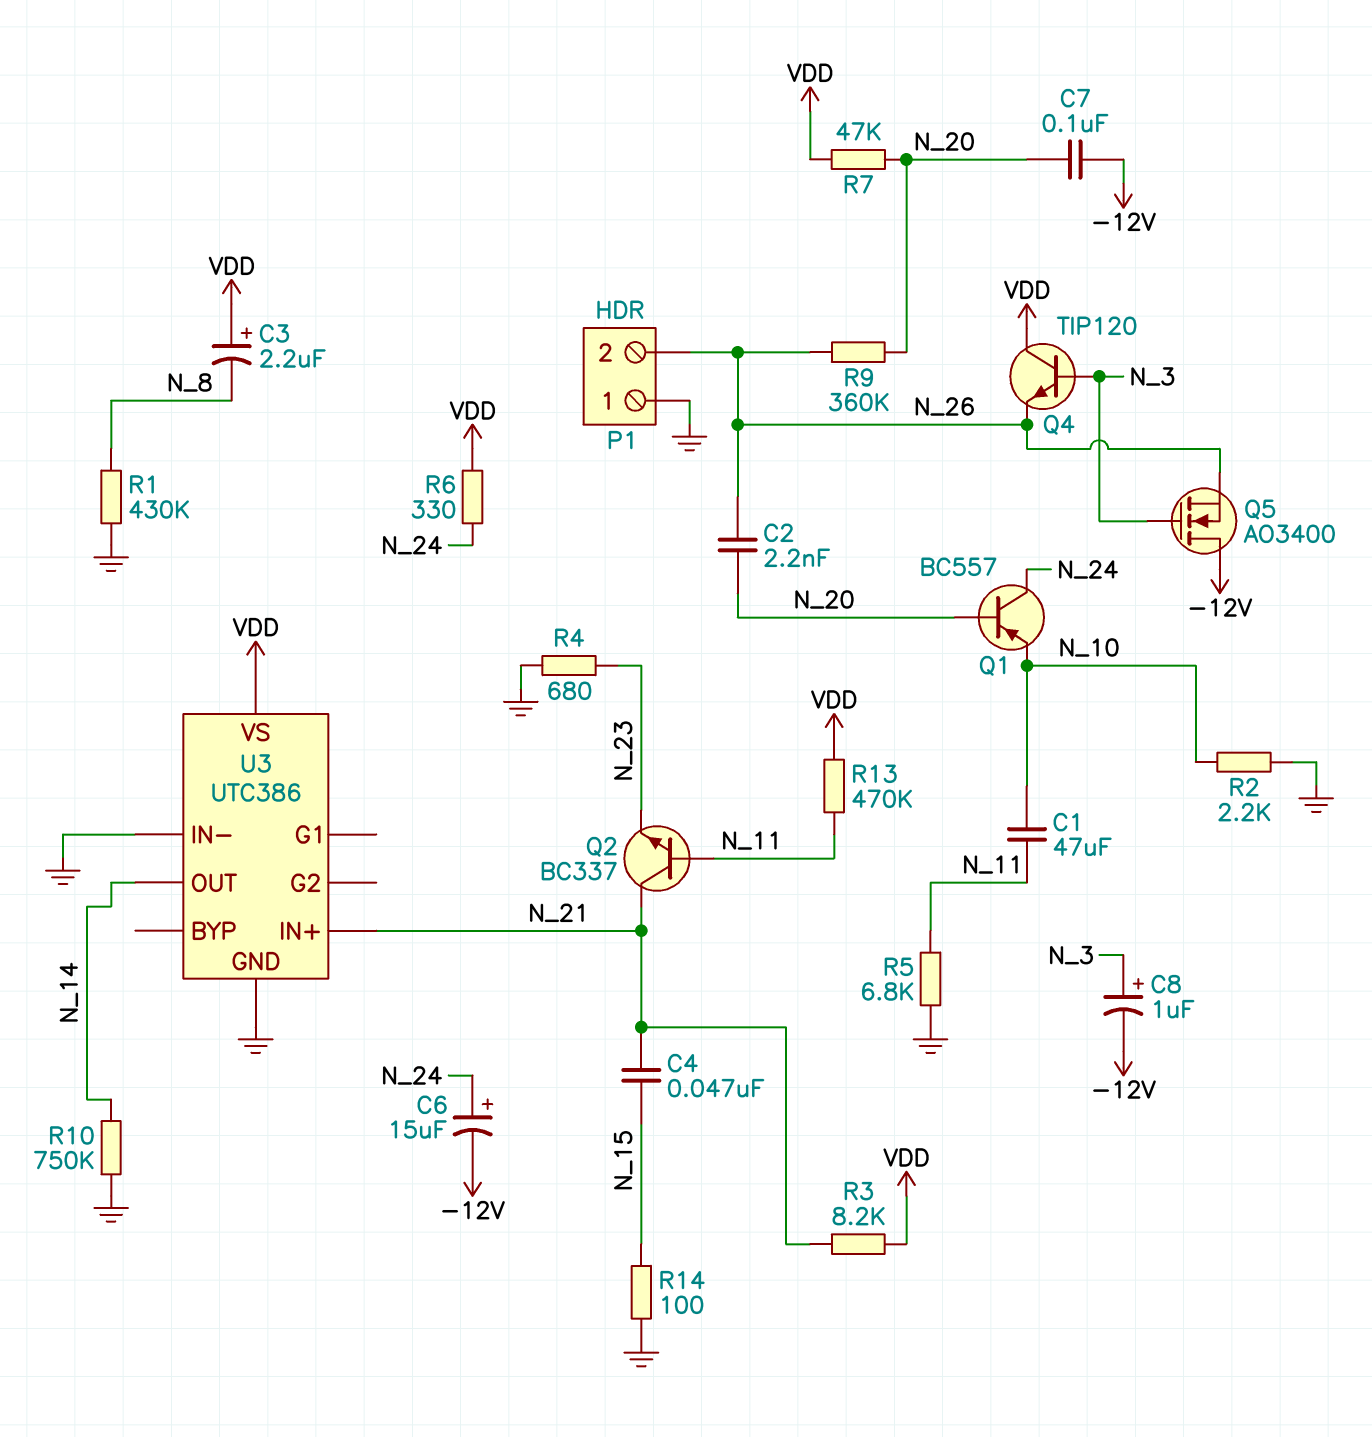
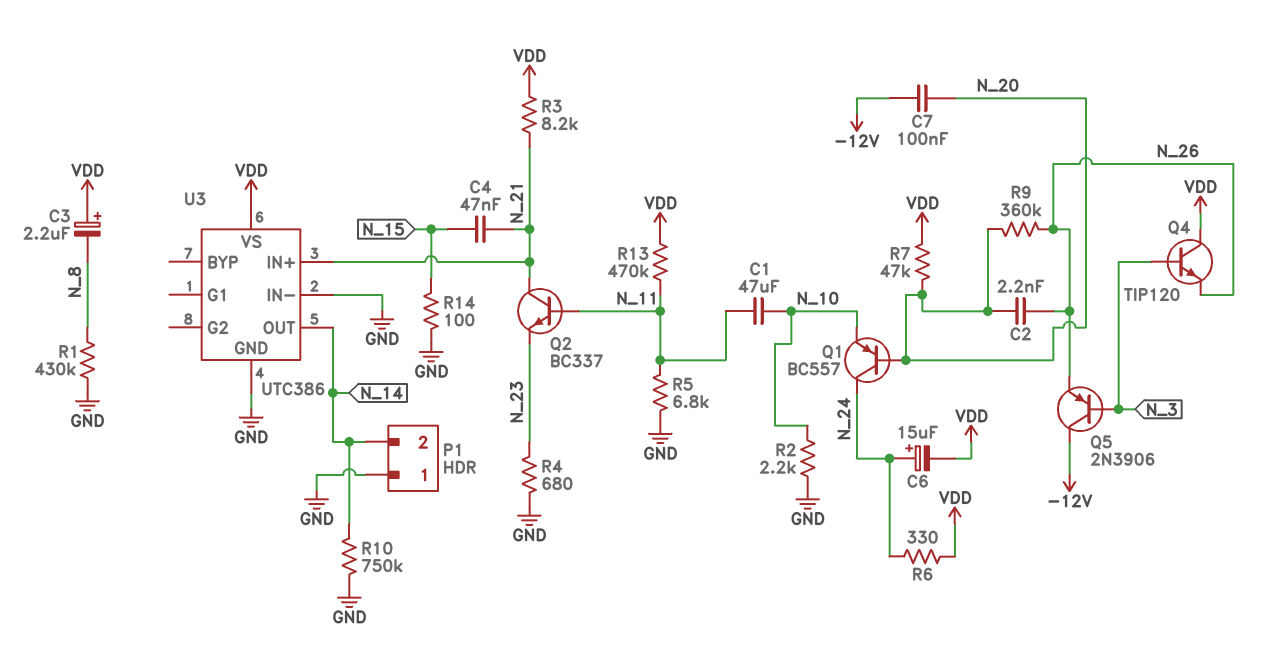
C6: 15uF (plus N_24, minus -12V) -> 15uF (plus N_24, minus VDD)
C8: 1uF (plus N_3, minus -12V) -> none
P1 pin 2: N_26 -> N_14
Q5: NMOS AO3400 (G N_3, D -12V, S N_26) -> PNP 2N3906 (B N_3, C -12V, E N_26)

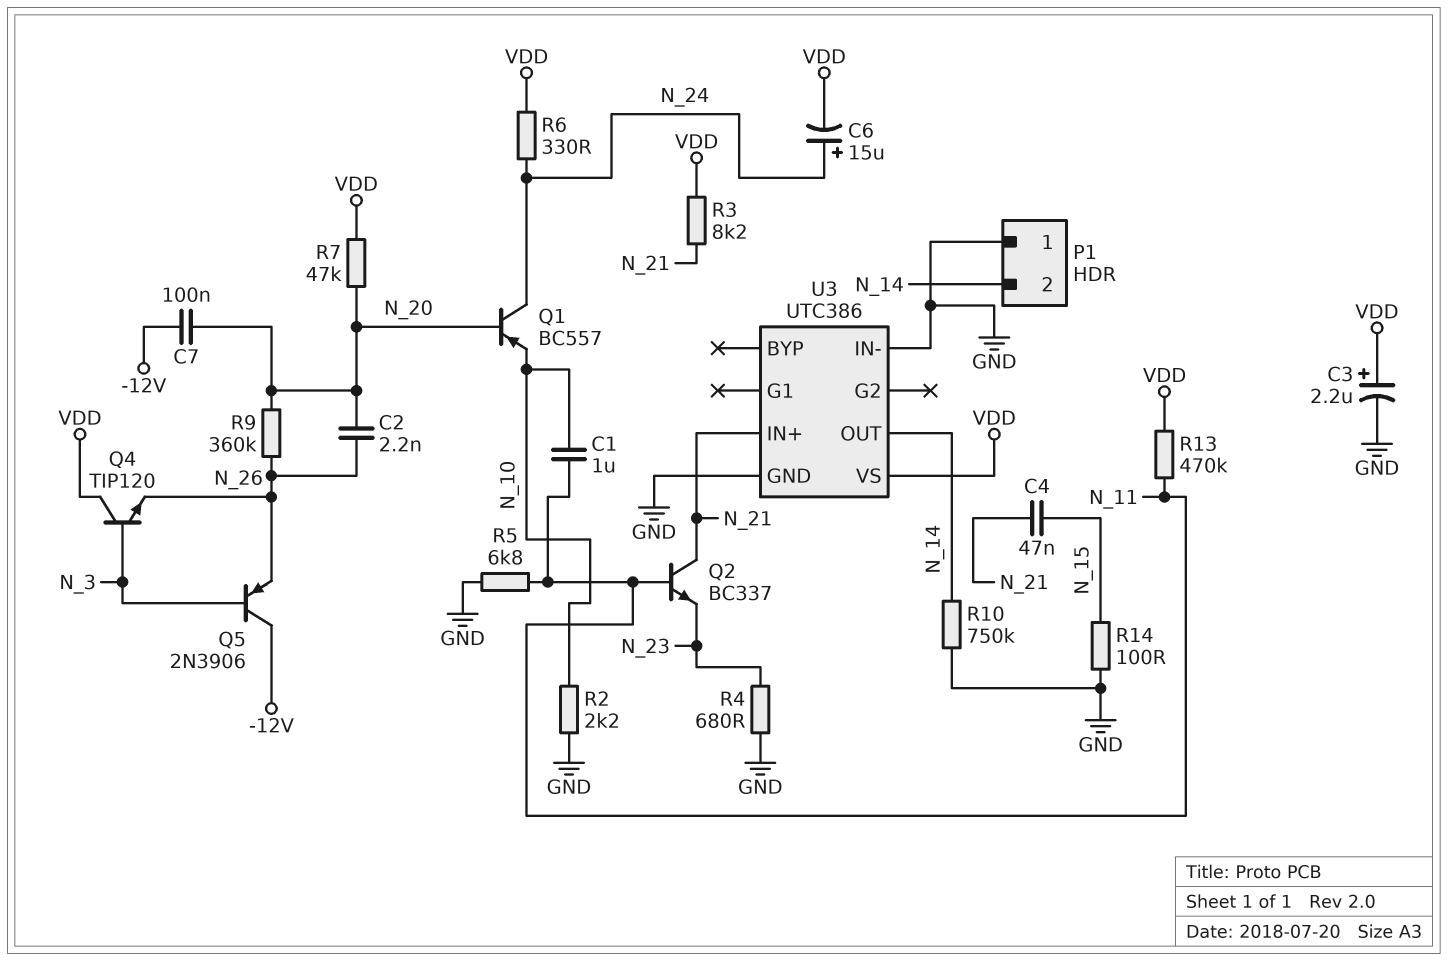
C1: 47uF (N_10, N_11) -> 1uF (N_10, N_11)
C3: 2.2uF (plus VDD, minus N_8) -> 2.2uF (plus VDD, minus GND)
R1: 430k (GND, N_8) -> none

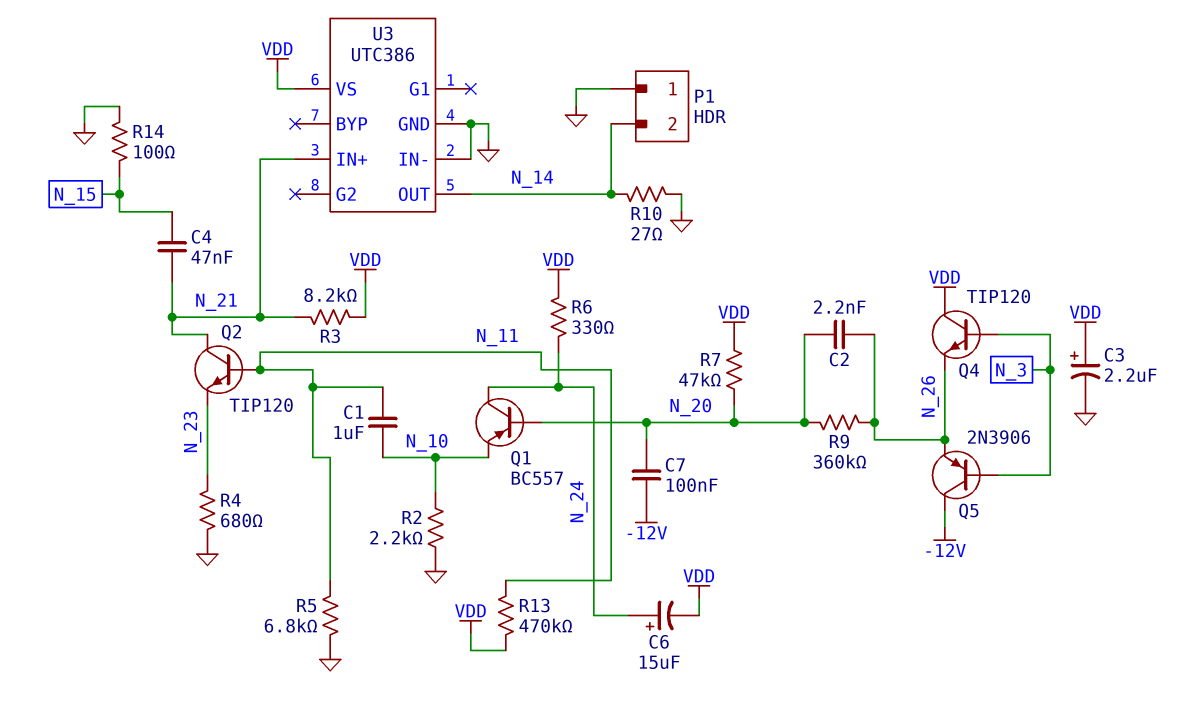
Q2: NPN BC337 (B N_11, C N_21, E N_23) -> NPN TIP120 (B N_11, C N_21, E N_23)
R10: 750k (GND, N_14) -> 27 (GND, N_14)

